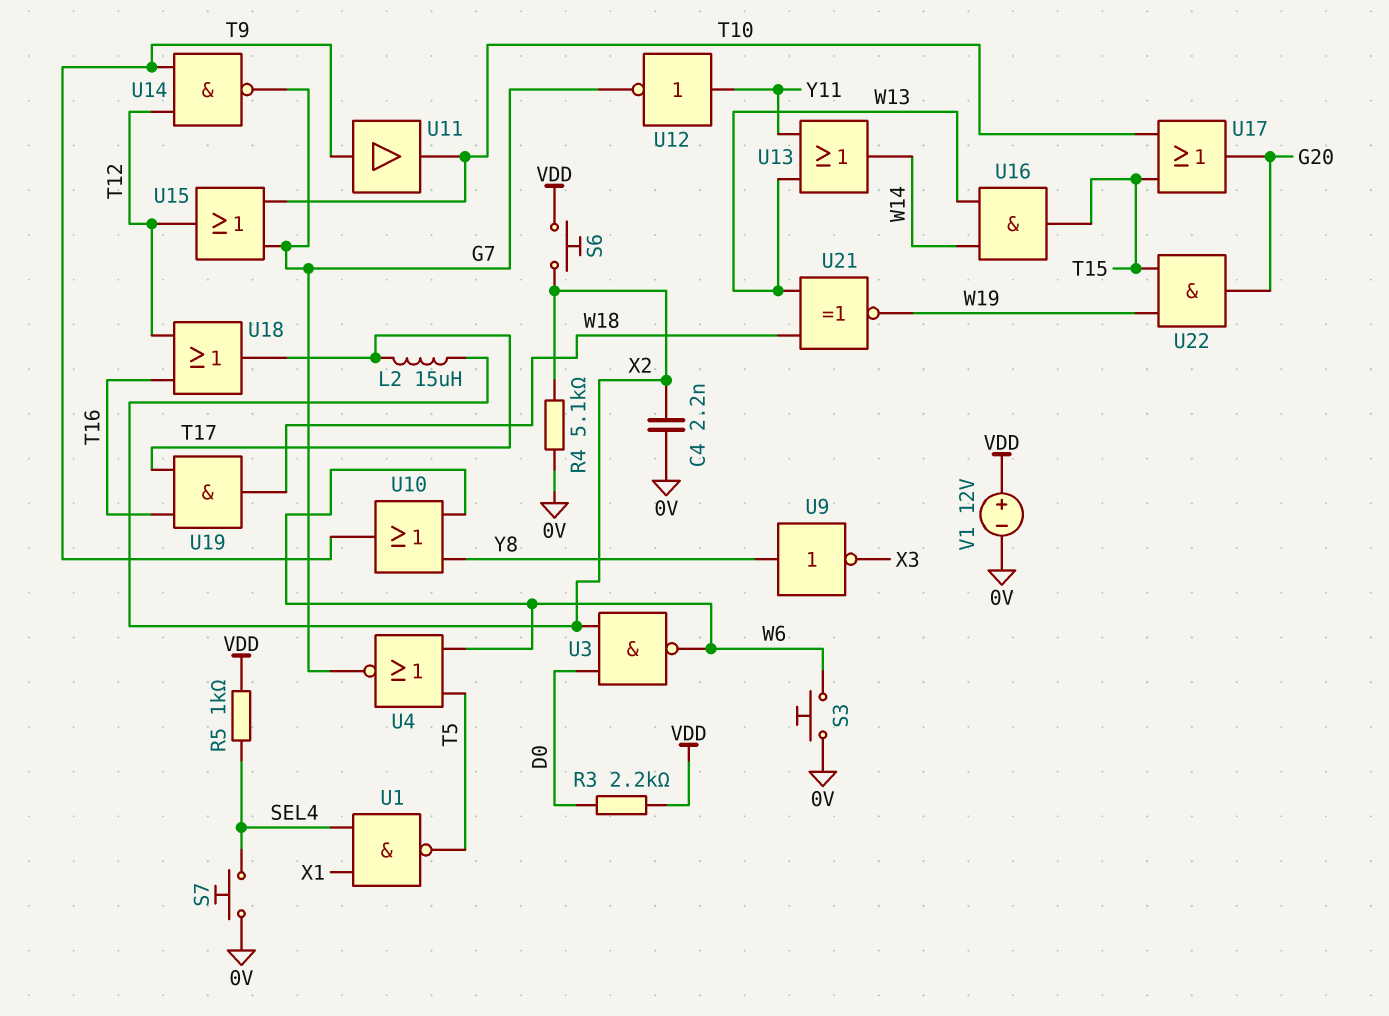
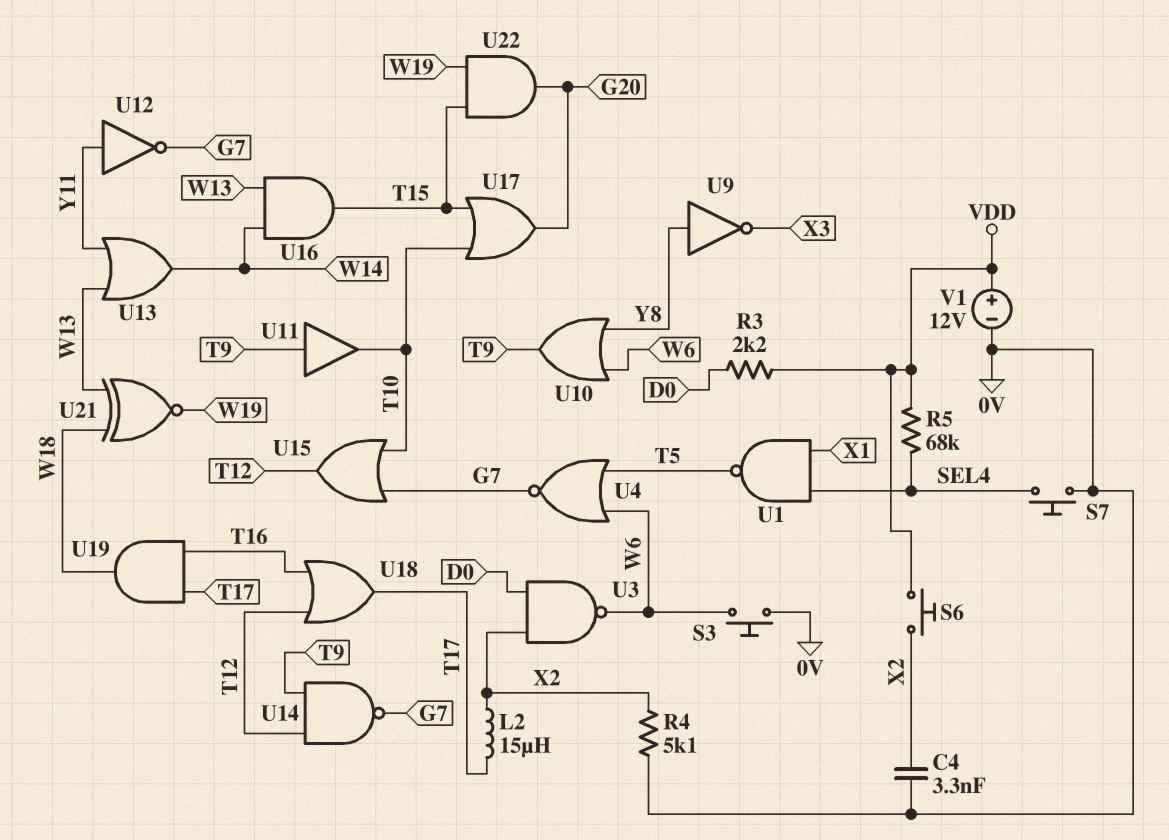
C4: 2.2nF (0V, X2) -> 3.3nF (0V, X2)
R5: 1k (SEL4, VDD) -> 68k (SEL4, VDD)

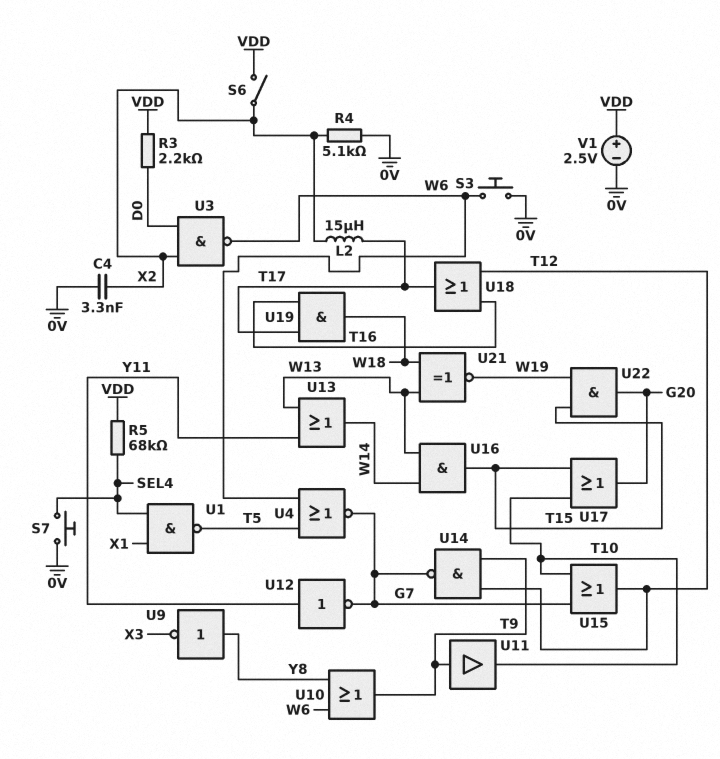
S6: button (VDD, X2) -> switch (VDD, X2)
V1: 12V (plus VDD, minus 0V) -> 2.5V (plus VDD, minus 0V)

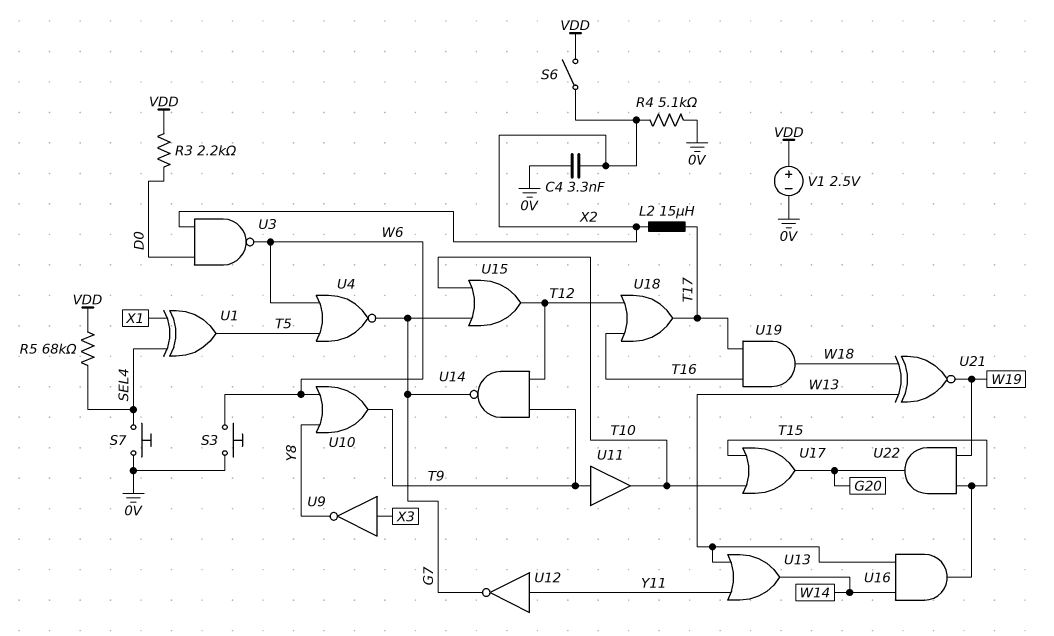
U1: NAND (in SEL4, in X1, out T5) -> XOR (in SEL4, in X1, out T5)
U9: NOT (in Y8, out X3) -> NOT (in X3, out Y8)

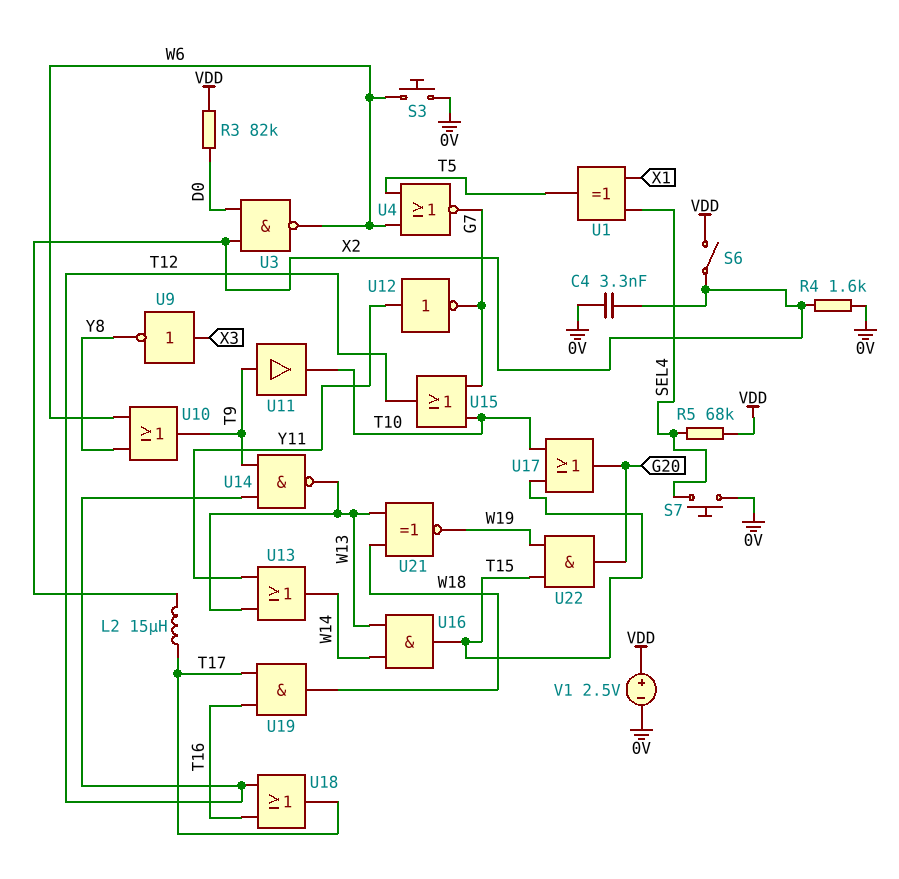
R3: 2.2k (D0, VDD) -> 82k (D0, VDD)
R4: 5.1k (0V, X2) -> 1.6k (0V, X2)
U14: NAND (in T9, in T12, out G7) -> NAND (in T9, in T12, out W13)

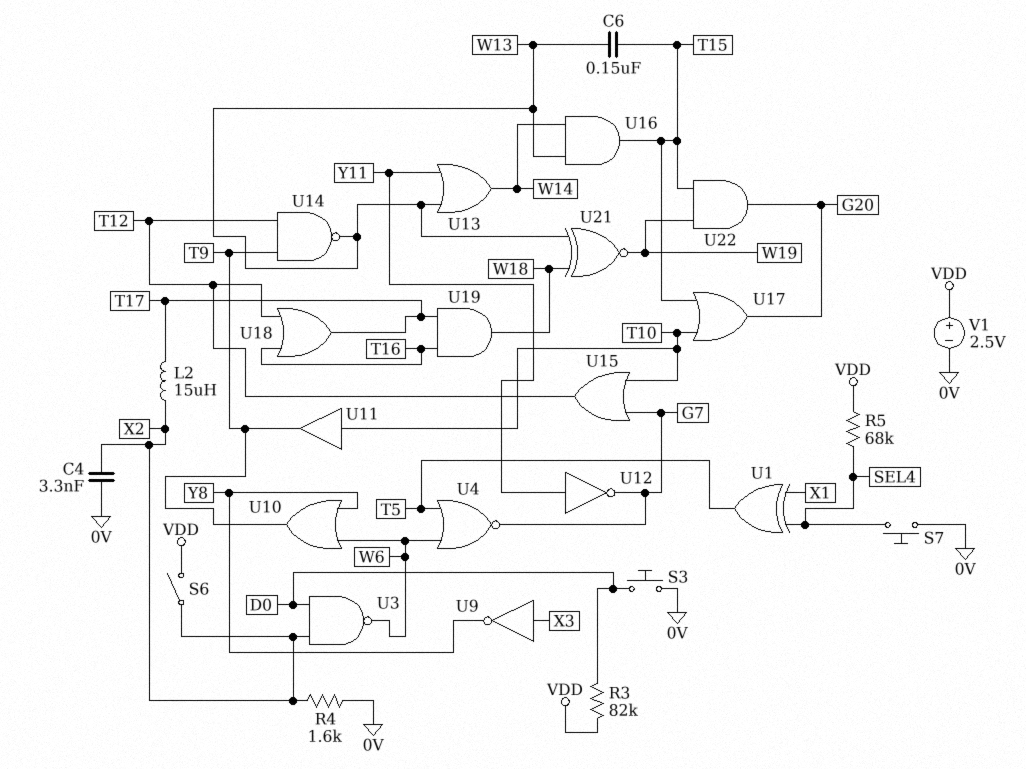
C6: none -> 150nF (T15, W13)
S3: button (0V, W6) -> button (0V, D0)
U11: buffer (in T9, out T10) -> buffer (in T10, out T9)

